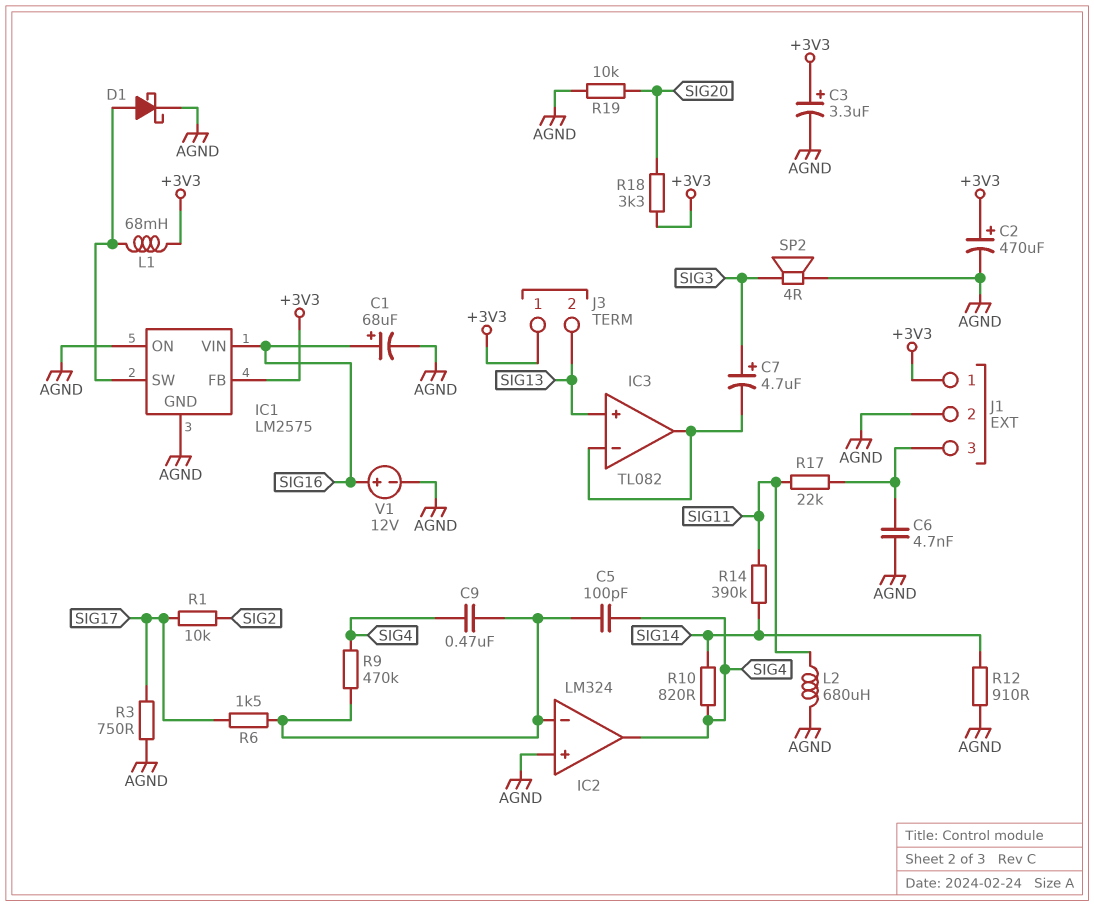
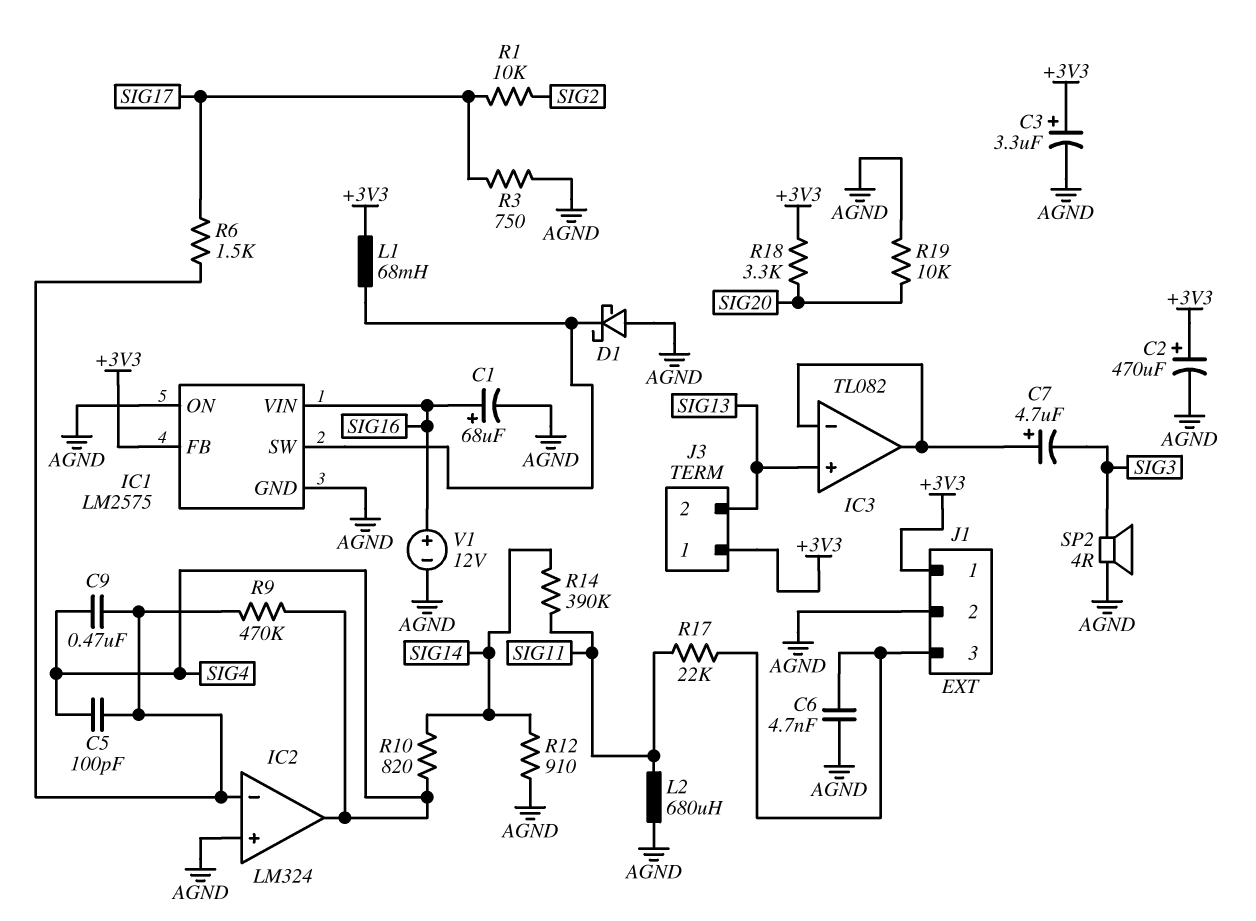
C7: 4.7uF (plus SIG3, minus IC3/in-) -> 4.7uF (plus IC3/in-, minus SIG3)
D1: schottky (A IC1/SW, K AGND) -> schottky (A AGND, K IC1/SW)

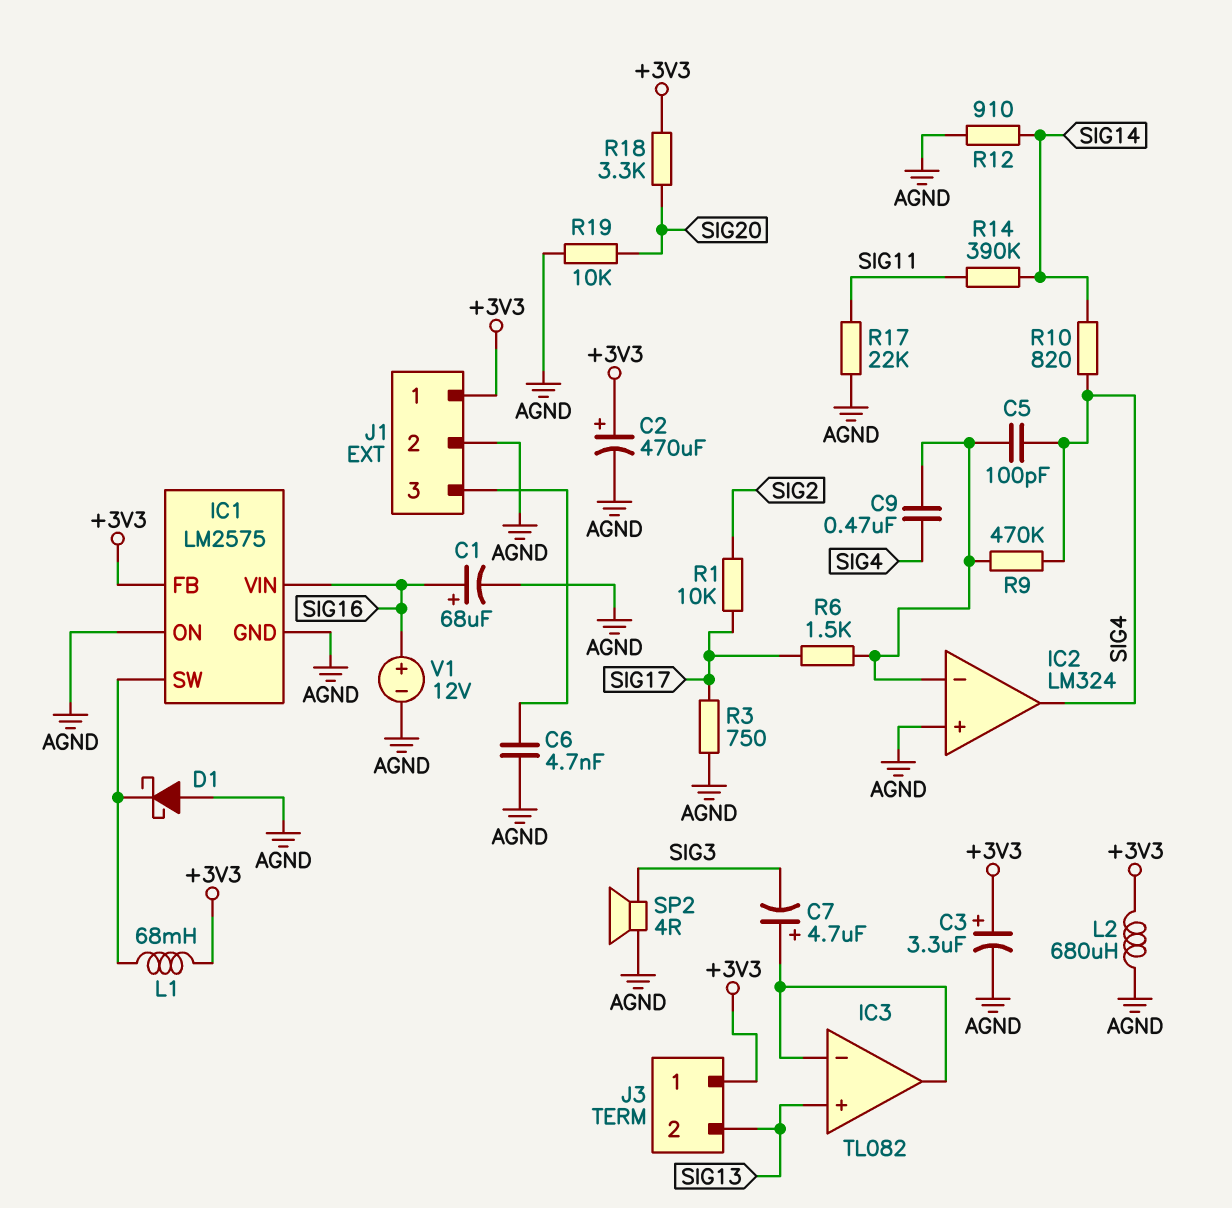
L2: 680uH (AGND, SIG11) -> 680uH (+3V3, AGND)
R17: 22k (J1/3, SIG11) -> 22k (AGND, SIG11)

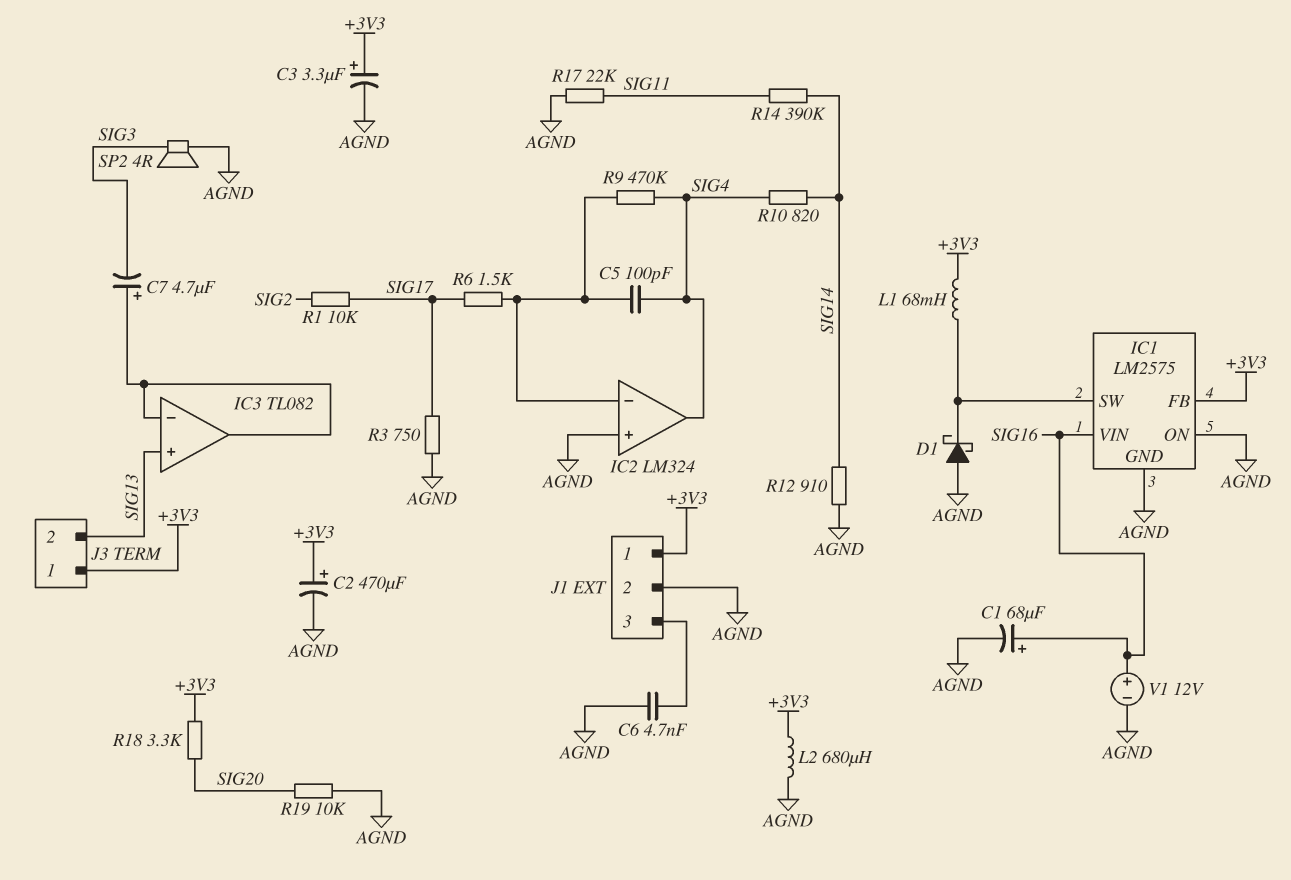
C9: 470nF (IC2/in-, SIG4) -> none

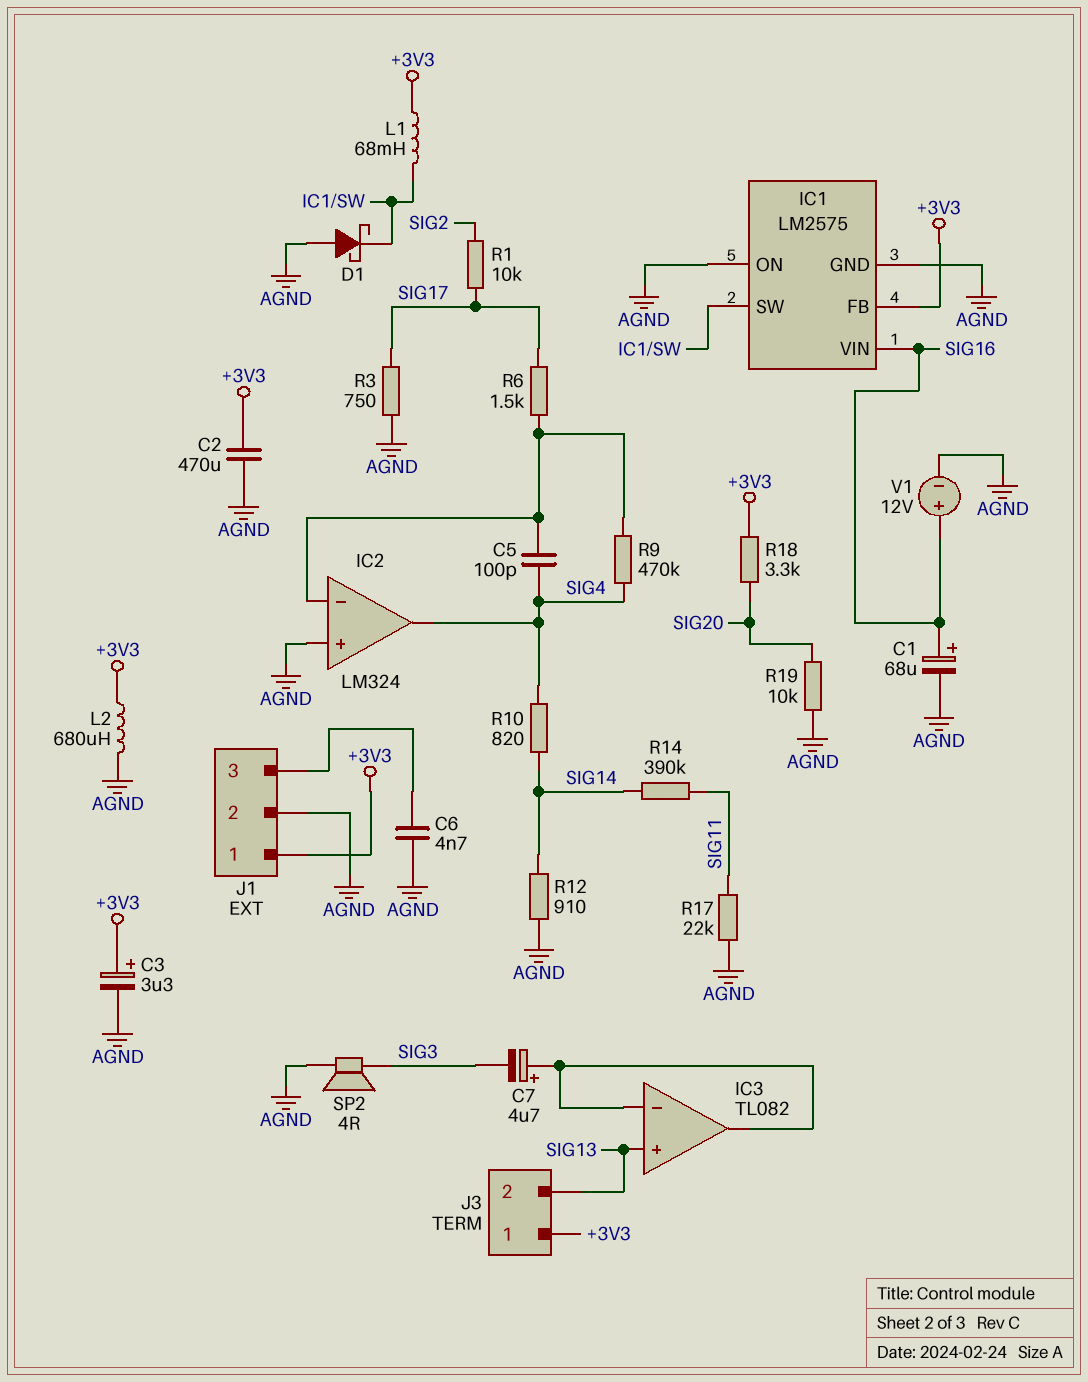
C2: 470uF (plus +3V3, minus AGND) -> 470uF (+3V3, AGND)

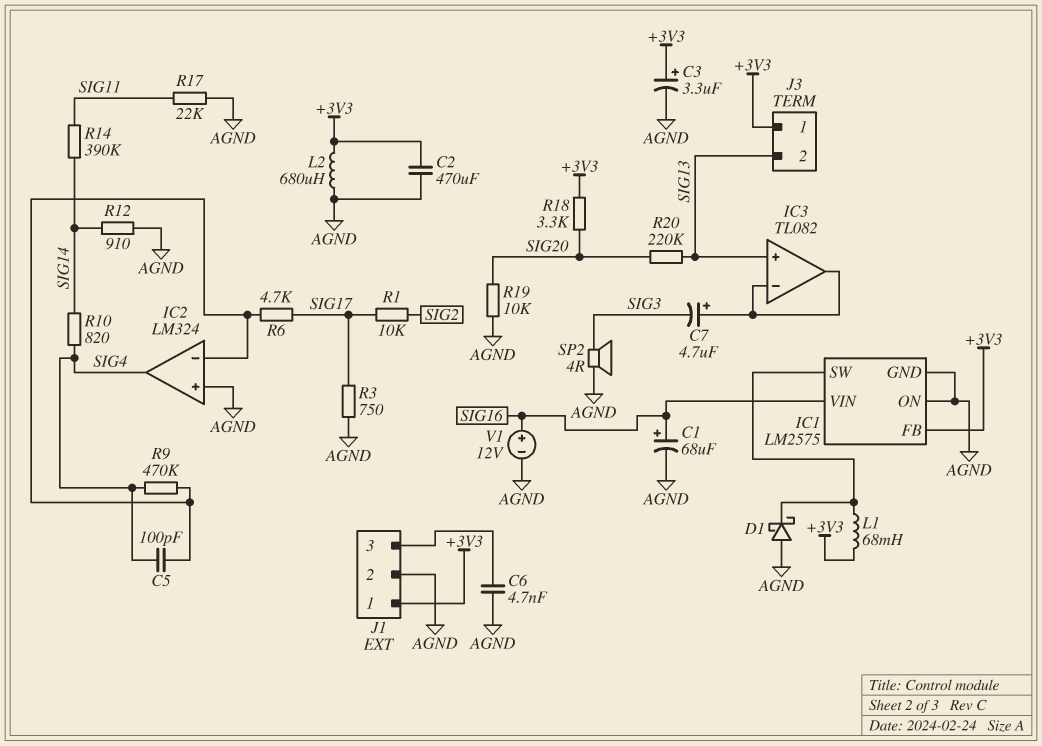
R6: 1.5k (IC2/in-, SIG17) -> 4.7k (IC2/in-, SIG17)
R20: none -> 220k (SIG13, SIG20)

